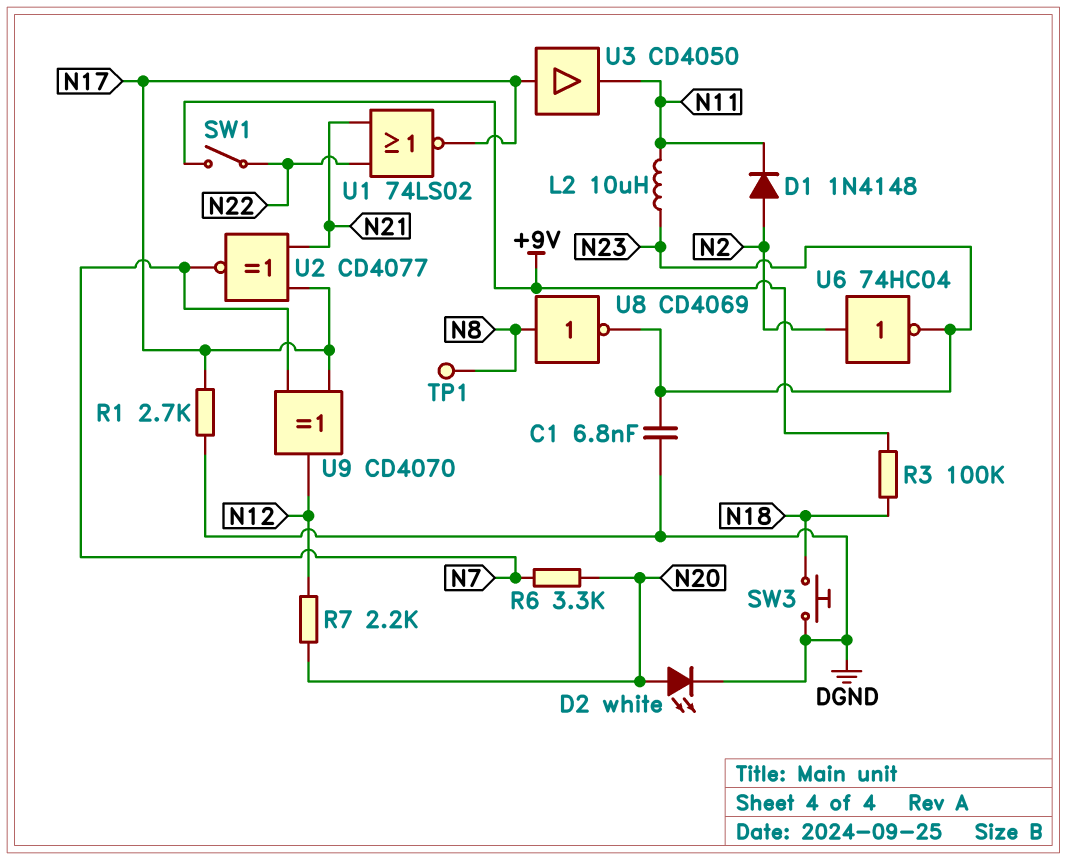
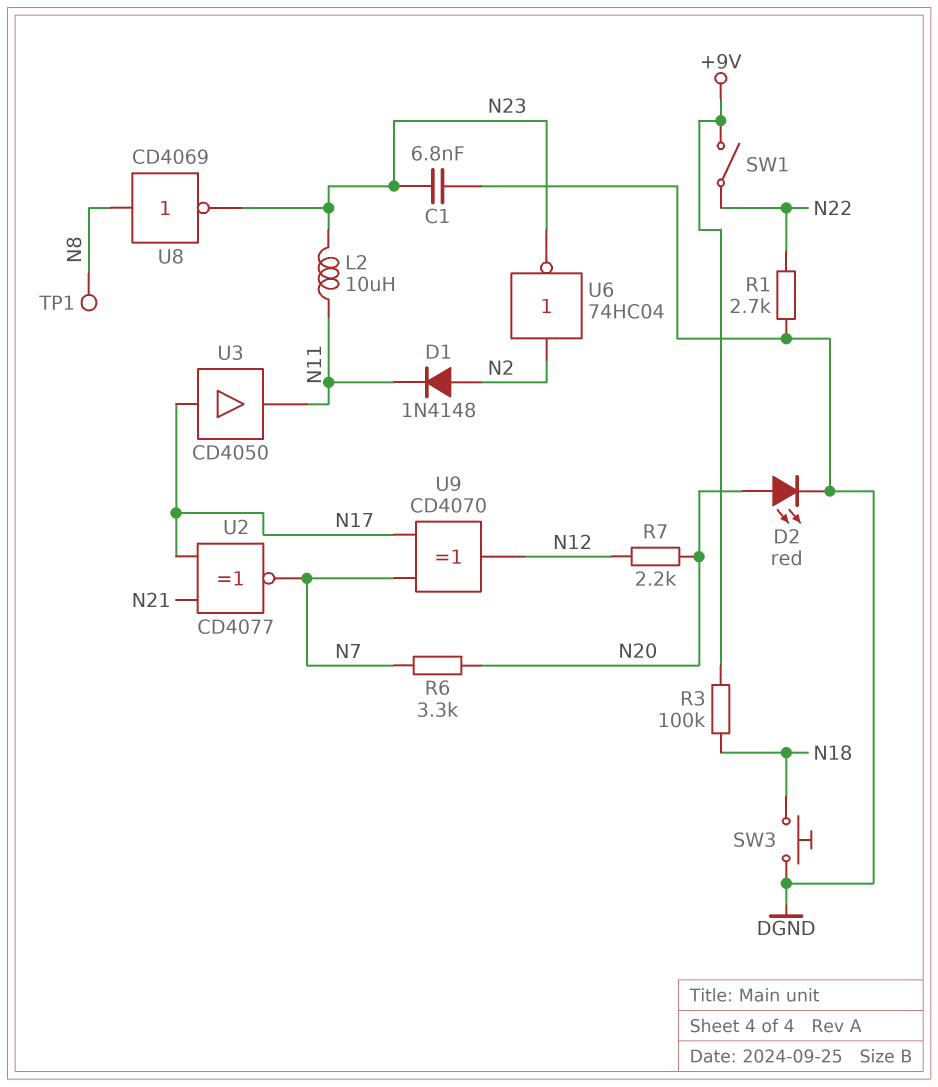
D2: LED white (A N20, K DGND) -> LED red (A N20, K DGND)
R1: 2.7k (DGND, N17) -> 2.7k (DGND, N22)
U1: NOR 74LS02 (in N21, in N22, out N17) -> none

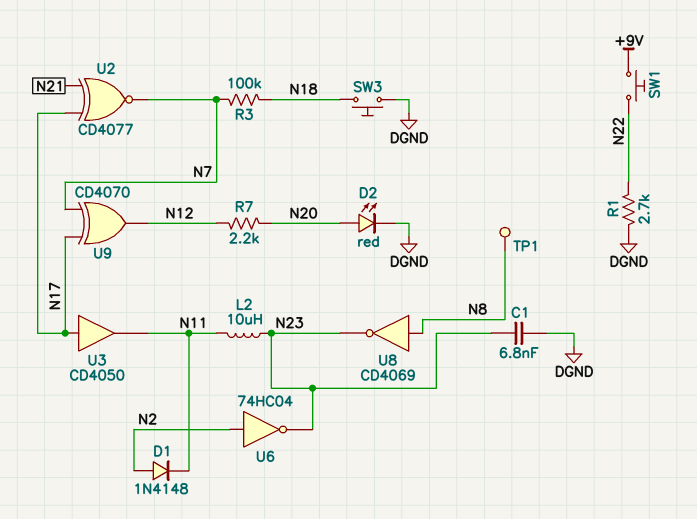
R3: 100k (+9V, N18) -> 100k (N7, N18)
R6: 3.3k (N7, N20) -> none
SW1: switch (+9V, N22) -> button (+9V, N22)

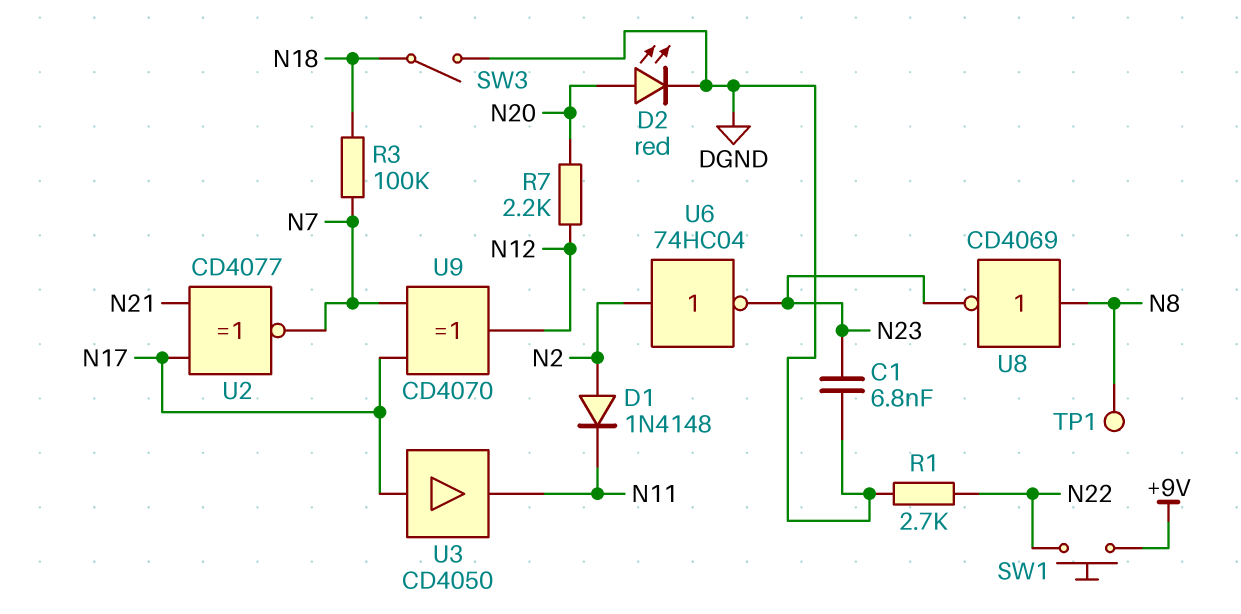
L2: 10uH (N11, N23) -> none
SW3: button (DGND, N18) -> switch (DGND, N18)

